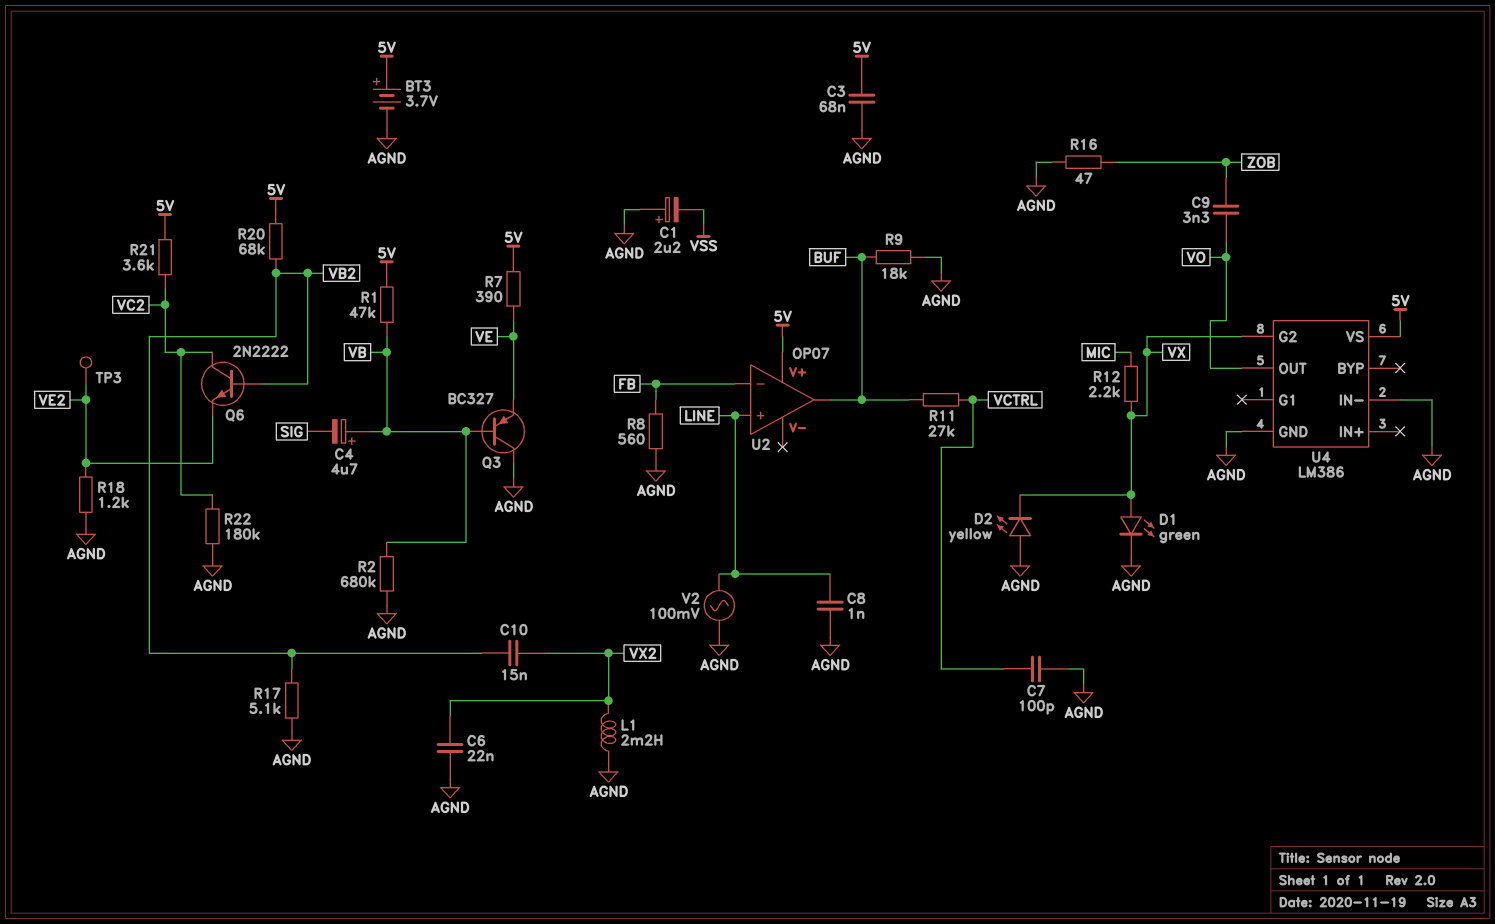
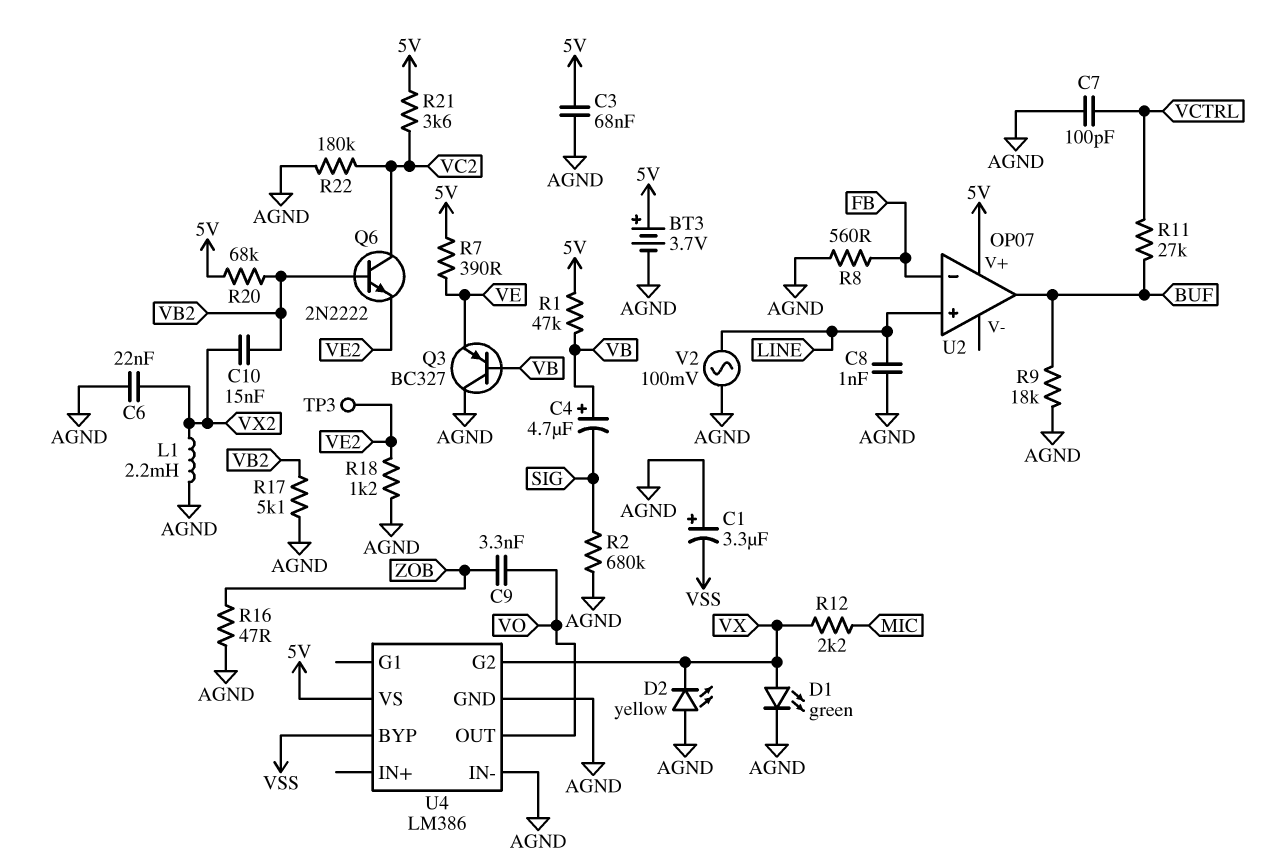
C1: 2.2uF (plus AGND, minus VSS) -> 3.3uF (plus AGND, minus VSS)
R2: 680k (AGND, VB) -> 680k (AGND, SIG)
U4 pin BYP: none -> VSS

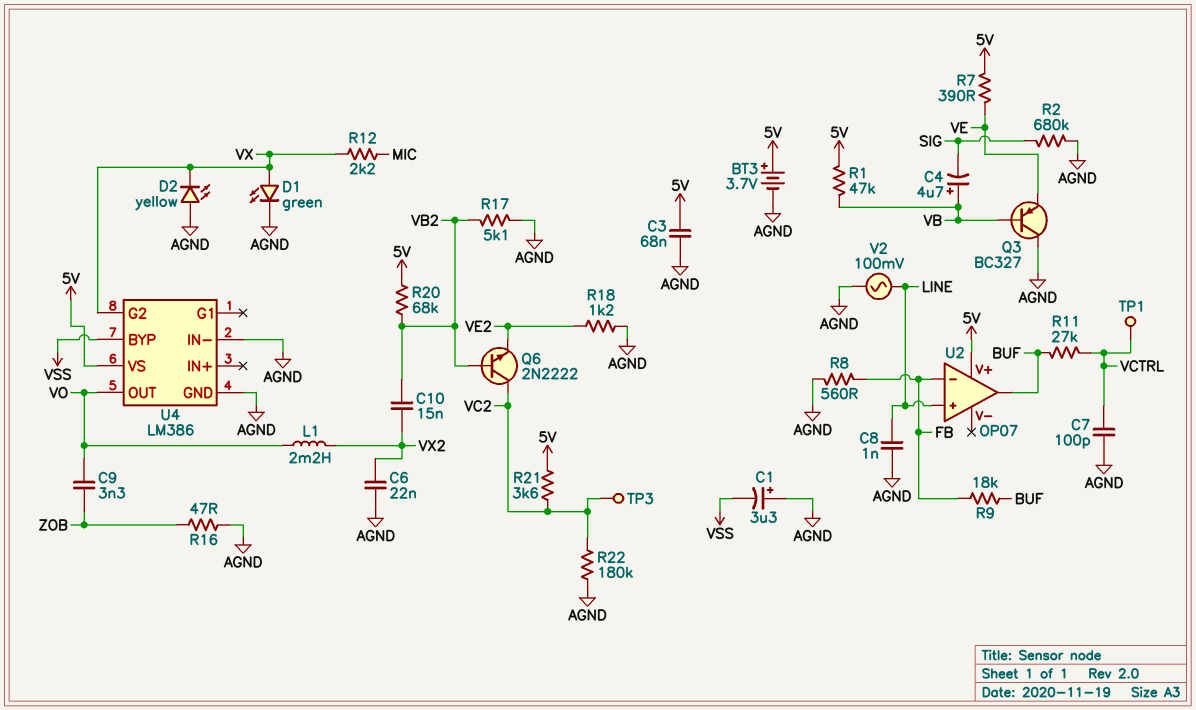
L1: 2.2mH (AGND, VX2) -> 2.2mH (VO, VX2)
R9: 18k (AGND, BUF) -> 18k (BUF, FB)
TP1: none -> test point (VCTRL)
TP3: test point (VE2) -> test point (VC2)

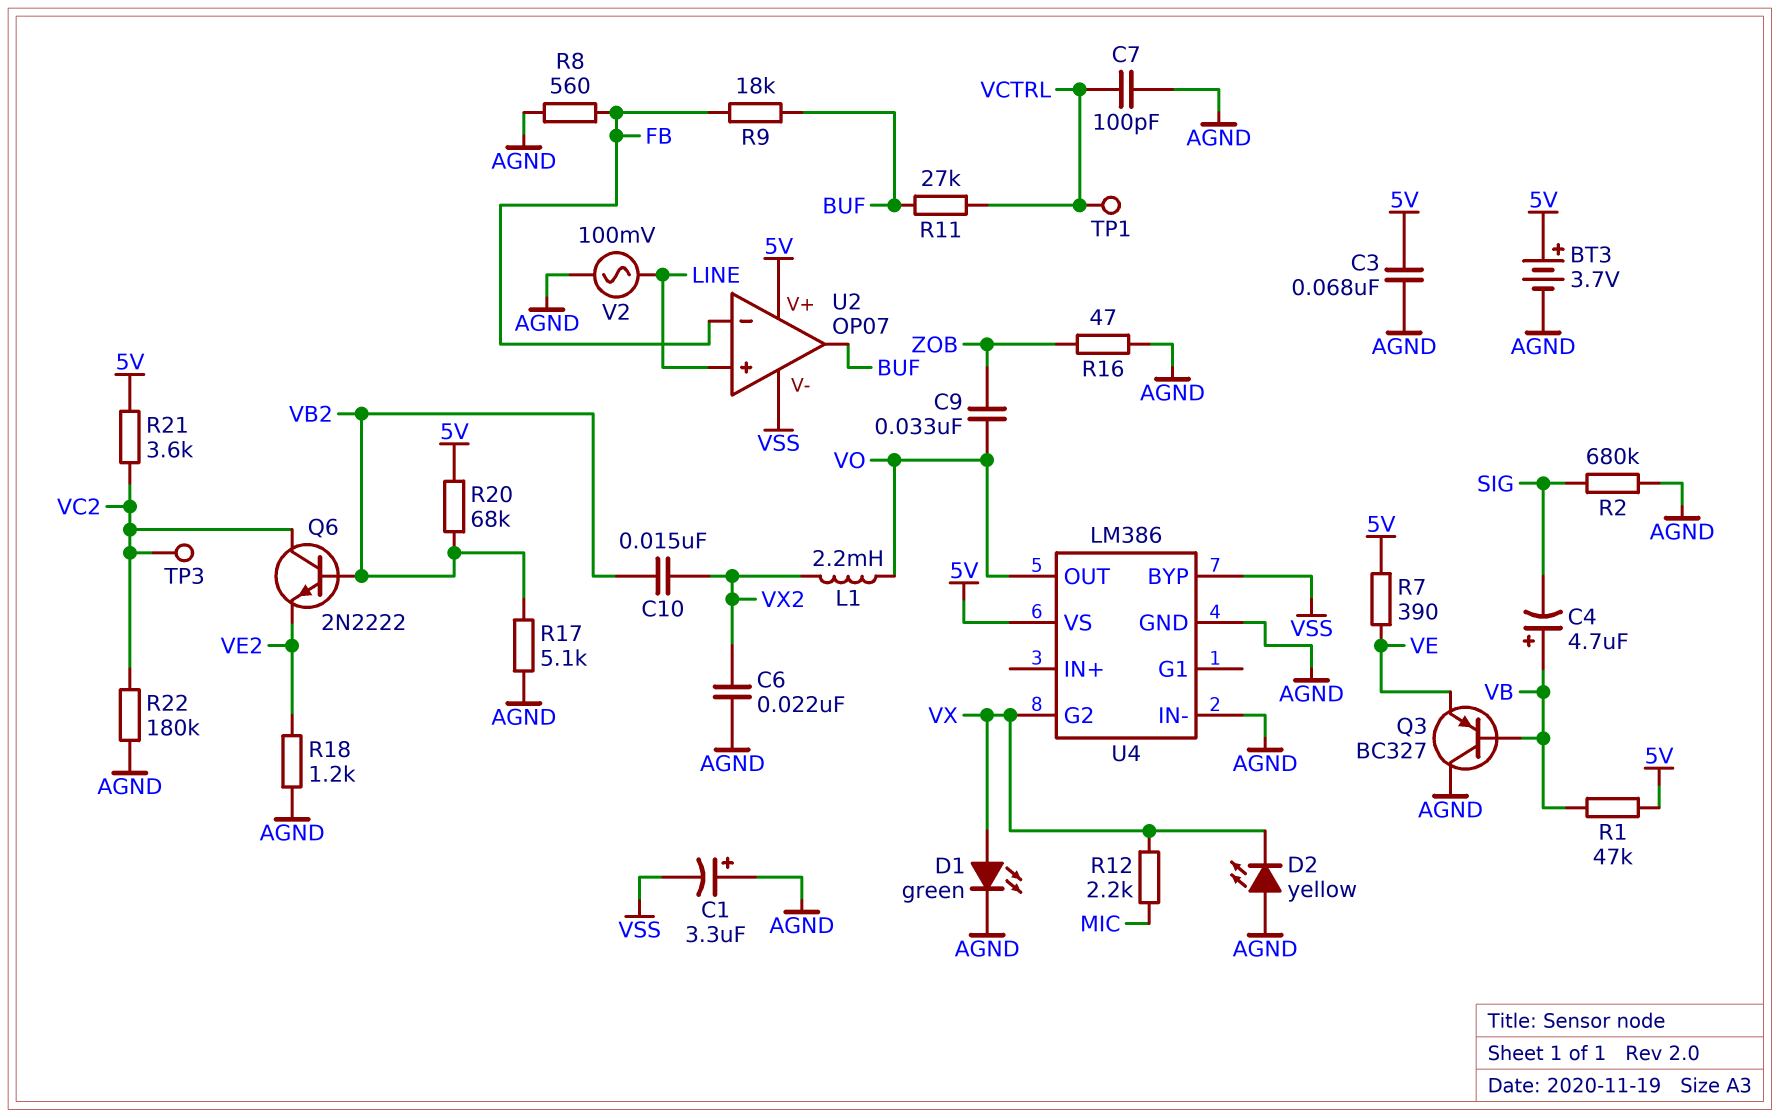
C8: 1nF (AGND, LINE) -> none
C9: 3.3nF (VO, ZOB) -> 33nF (VO, ZOB)
U2 pin V-: none -> VSS

